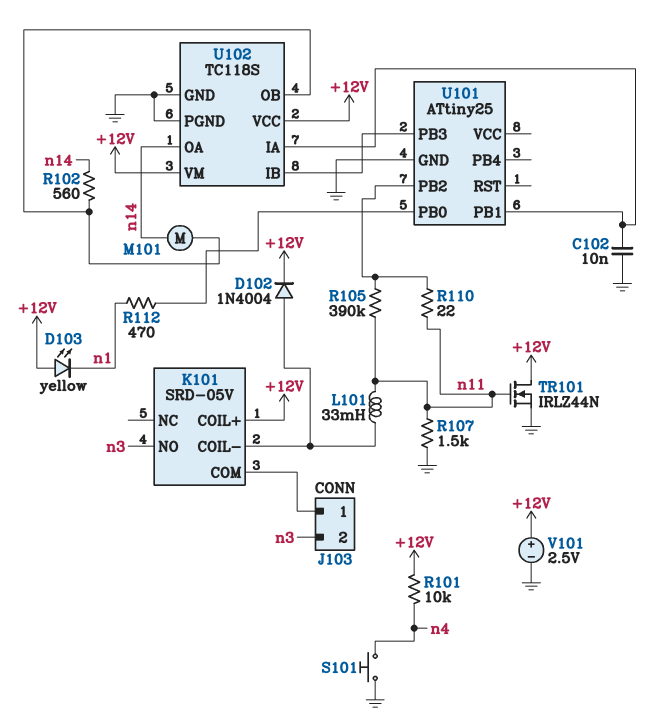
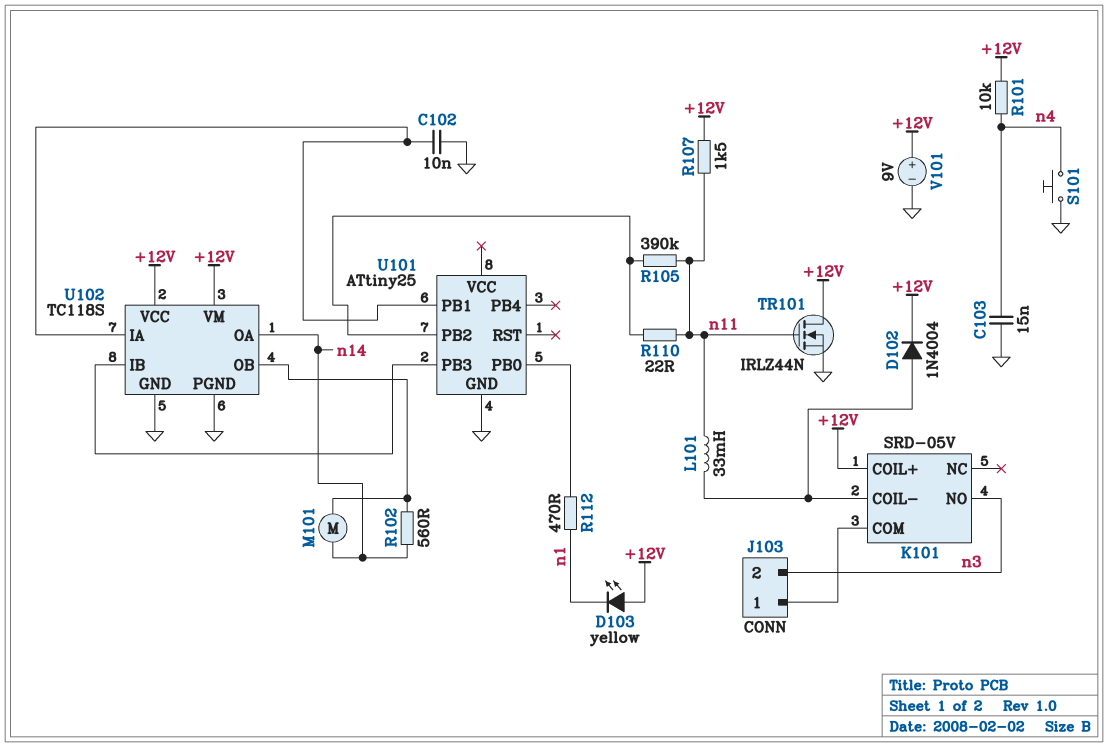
C103: none -> 15nF (GND, n4)
R107: 1.5k (GND, n11) -> 1.5k (+12V, n11)
V101: 2.5V (plus +12V, minus GND) -> 9V (plus +12V, minus GND)

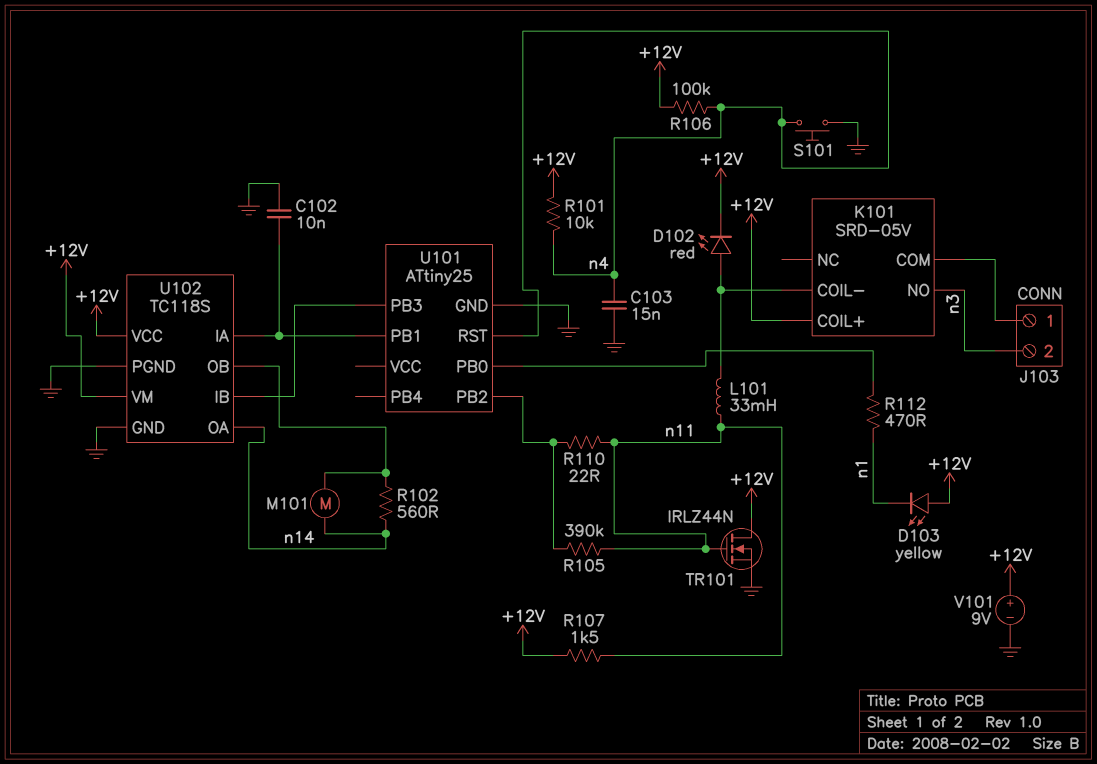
D102: diode 1N4004 (A K101/COIL-, K +12V) -> LED red (A K101/COIL-, K +12V)
R106: none -> 100k (+12V, n4)
U101 pin RST: none -> n4

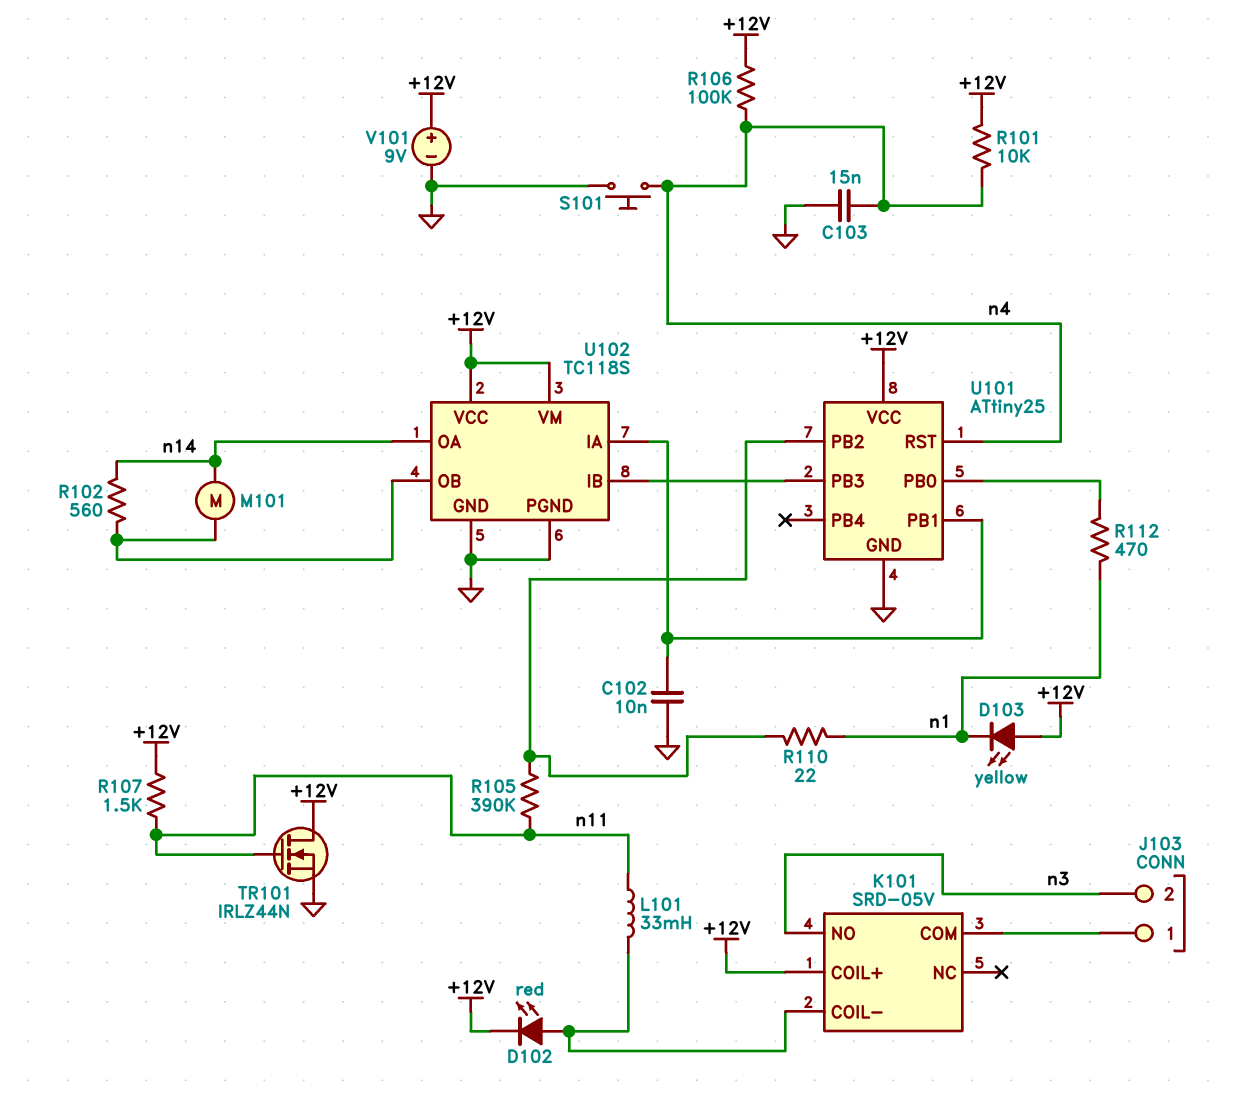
R110: 22 (U101/PB2, n11) -> 22 (U101/PB2, n1)
U101 pin VCC: none -> +12V

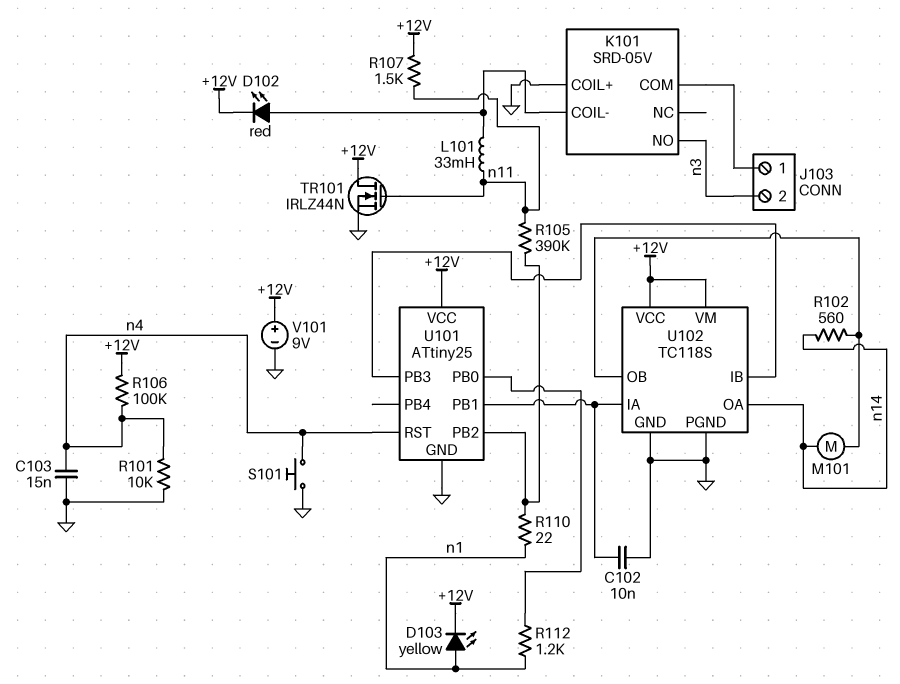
D103: LED yellow (A +12V, K n1) -> LED yellow (A n1, K +12V)
K101 pin COIL+: +12V -> GND
R101: 10k (+12V, n4) -> 10k (GND, n4)
R112: 470 (U101/PB0, n1) -> 1.2k (U101/PB0, n1)

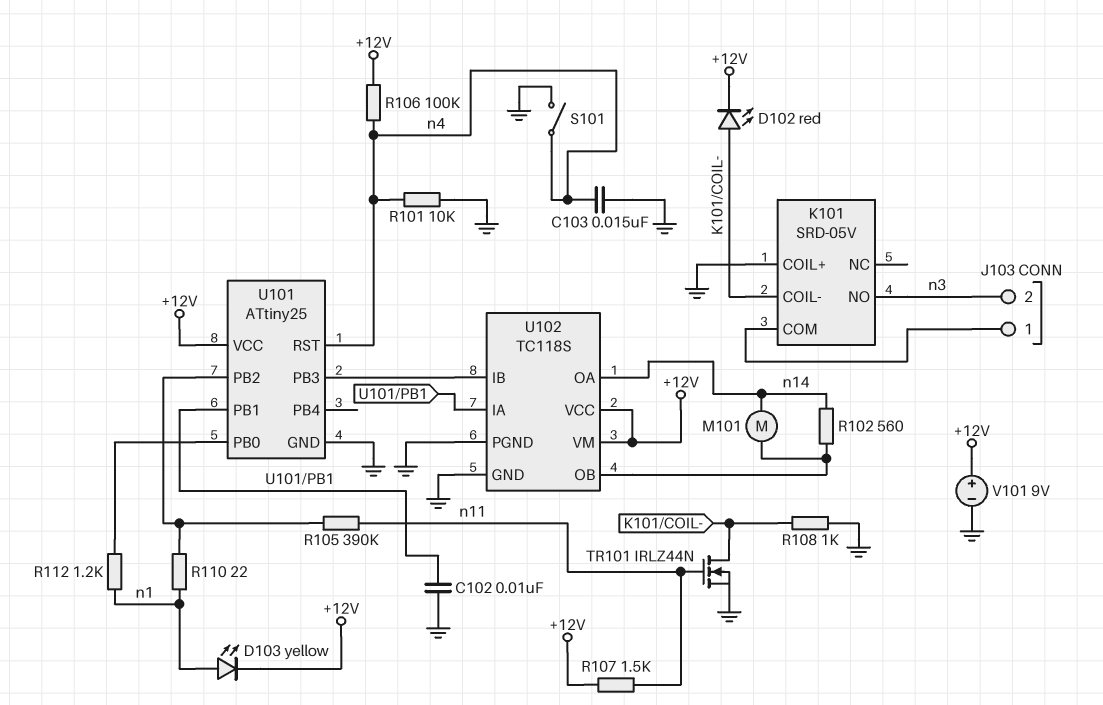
L101: 33mH (K101/COIL-, n11) -> none
R108: none -> 1k (GND, K101/COIL-)
S101: button (GND, n4) -> switch (GND, n4)
TR101: NMOS IRLZ44N (G n11, D +12V, S GND) -> NMOS IRLZ44N (G n11, D K101/COIL-, S GND)

